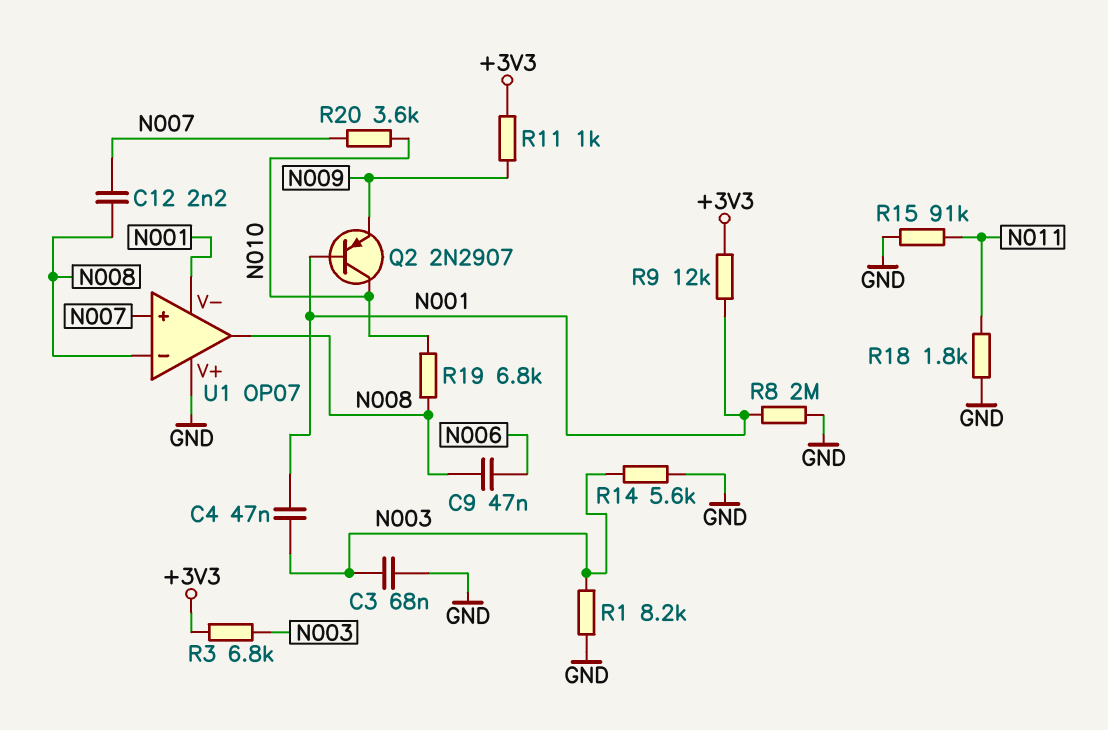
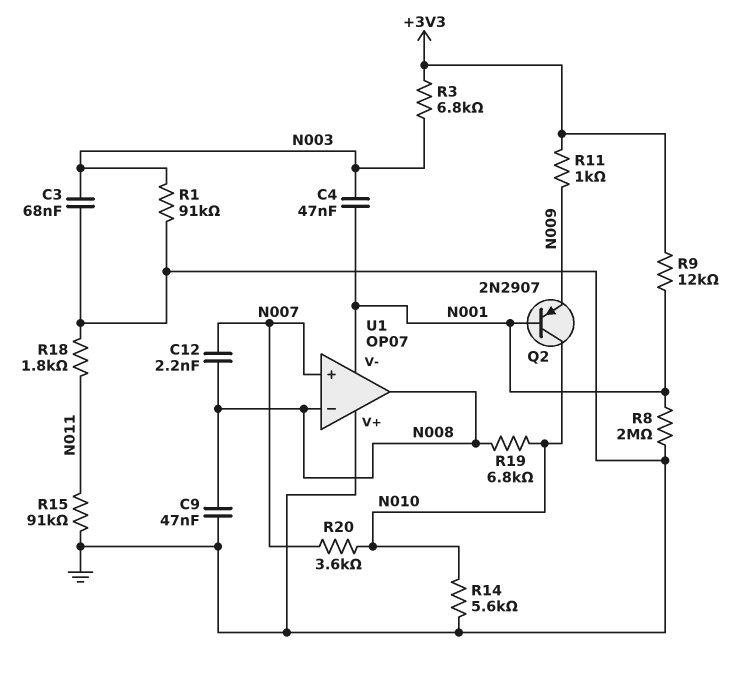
C9: 47nF (N006, N008) -> 47nF (GND, N008)
R1: 8.2k (GND, N003) -> 91k (GND, N003)
R14: 5.6k (GND, N003) -> 5.6k (GND, N010)

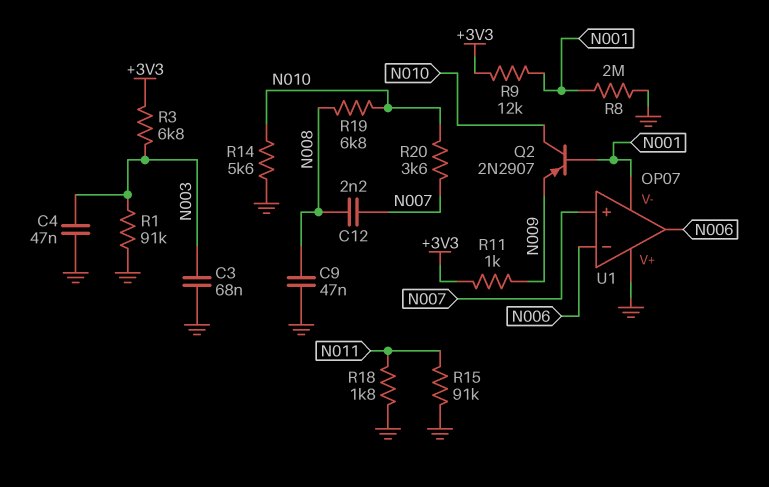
C4: 47nF (N001, N003) -> 47nF (GND, N003)
U1 pin in-: N008 -> N006
U1 pin out: N008 -> N006

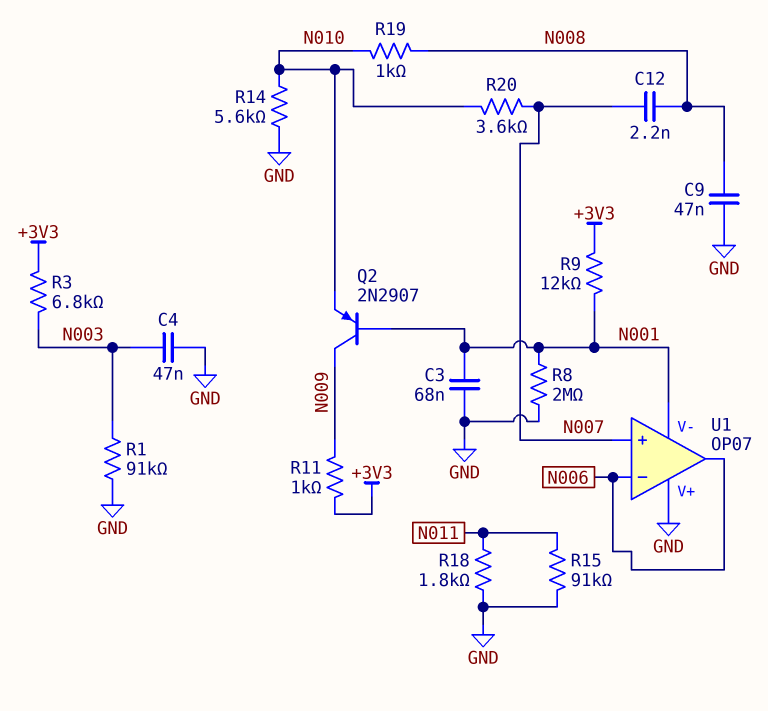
C3: 68nF (GND, N003) -> 68nF (GND, N001)
Q2: PNP 2N2907 (B N001, C N010, E N009) -> PNP 2N2907 (B N001, C N009, E N010)
R19: 6.8k (N008, N010) -> 1k (N008, N010)

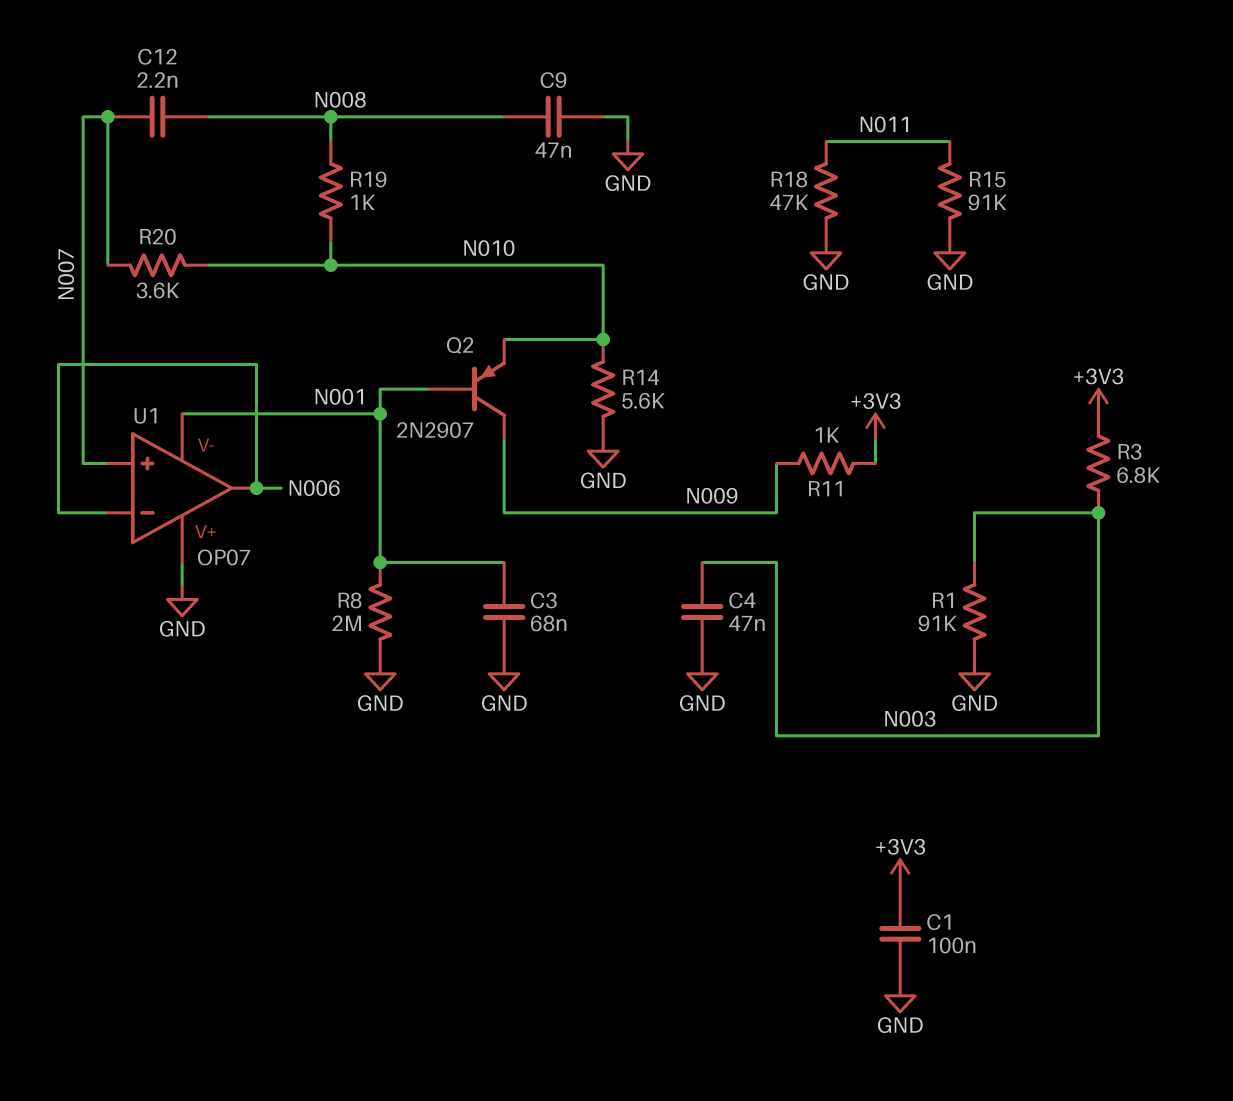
C1: none -> 100nF (+3V3, GND)
R9: 12k (+3V3, N001) -> none
R18: 1.8k (GND, N011) -> 47k (GND, N011)

